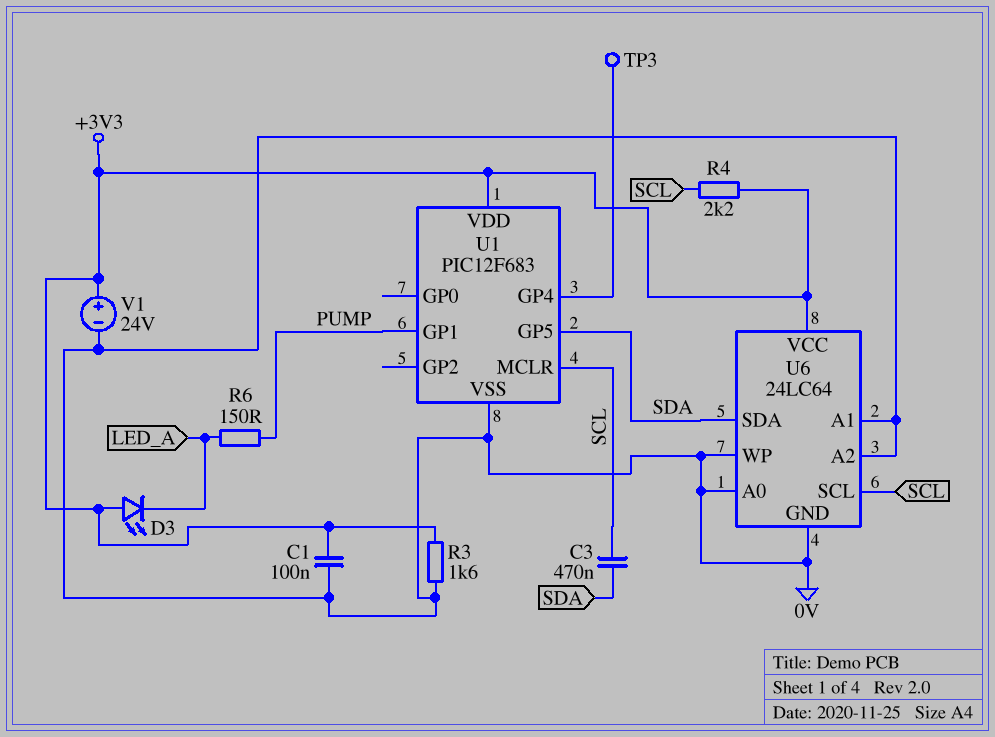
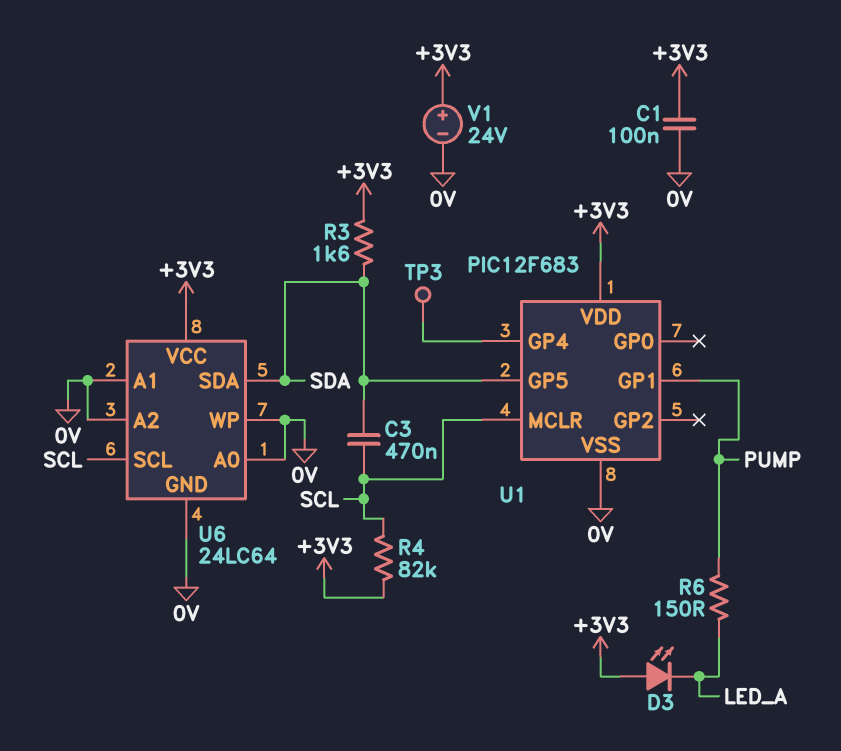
R3: 1.6k (+3V3, 0V) -> 1.6k (+3V3, SDA)
R4: 2.2k (+3V3, SCL) -> 82k (+3V3, SCL)

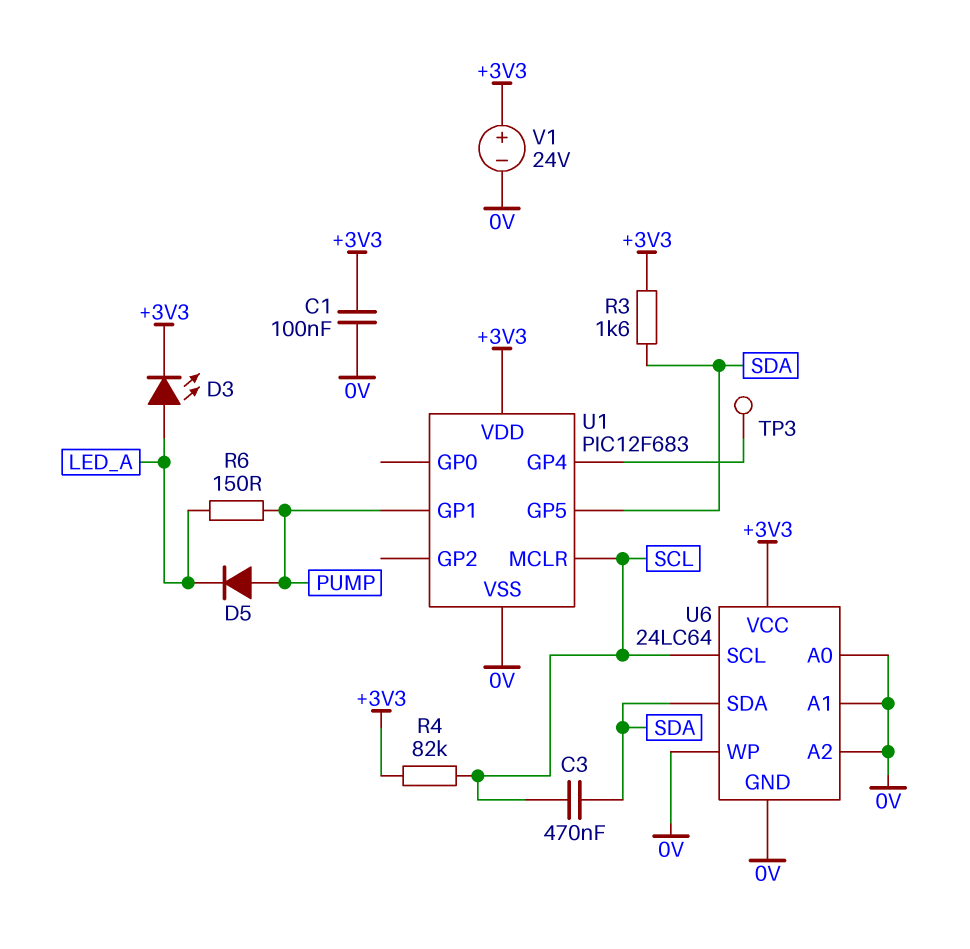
D3: LED (A +3V3, K LED_A) -> LED (A LED_A, K +3V3)
D5: none -> diode (A PUMP, K LED_A)

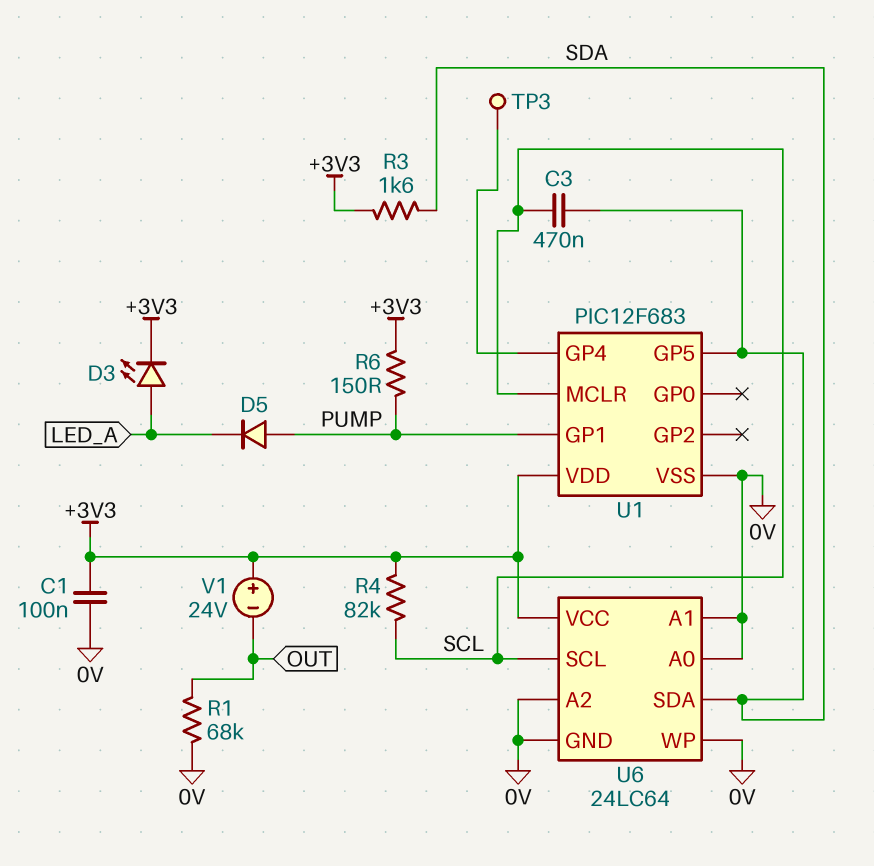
R1: none -> 68k (0V, OUT)
R6: 150 (LED_A, PUMP) -> 150 (+3V3, PUMP)
V1: 24V (plus +3V3, minus 0V) -> 24V (plus +3V3, minus OUT)

